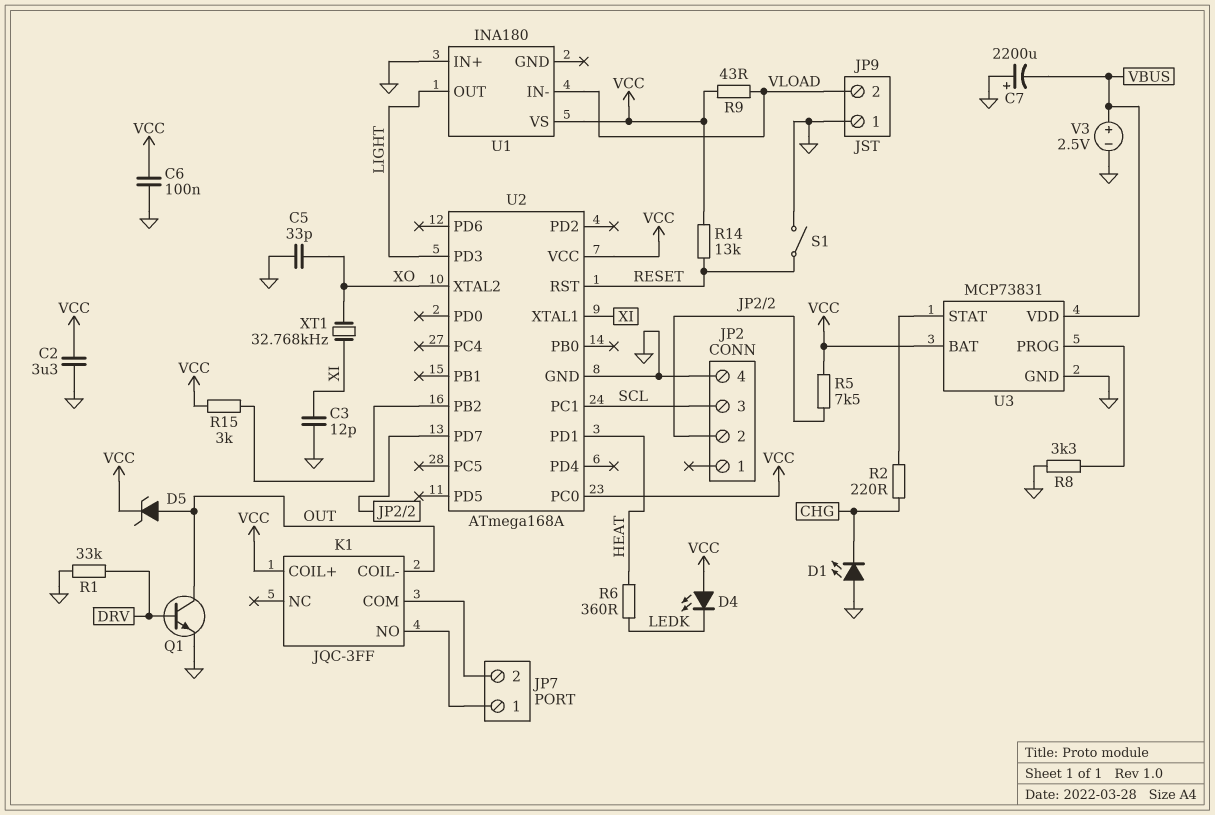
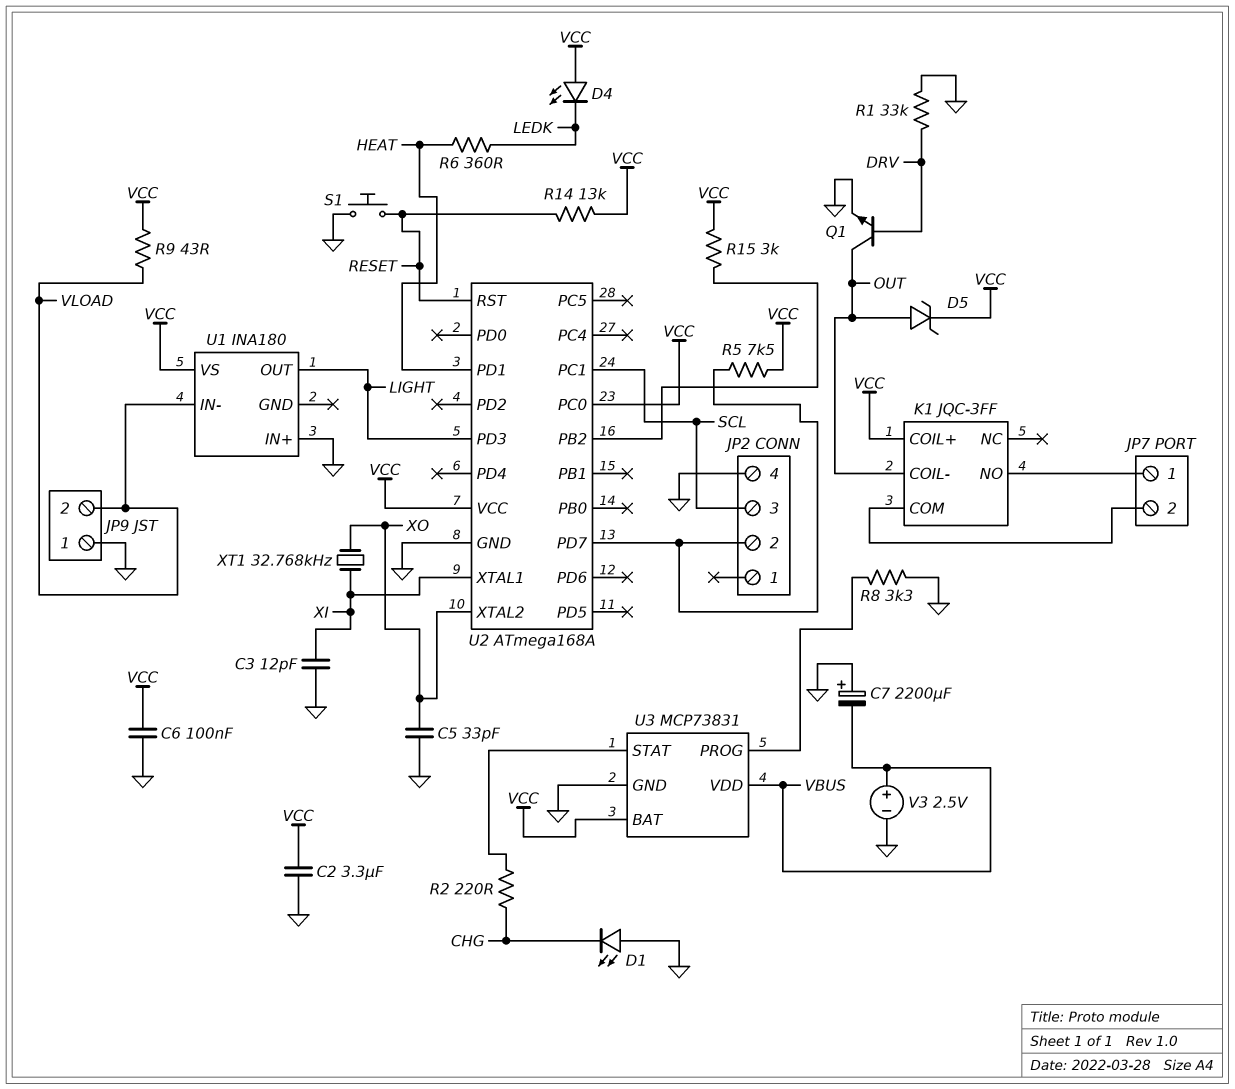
S1: switch (GND, RESET) -> button (GND, RESET)

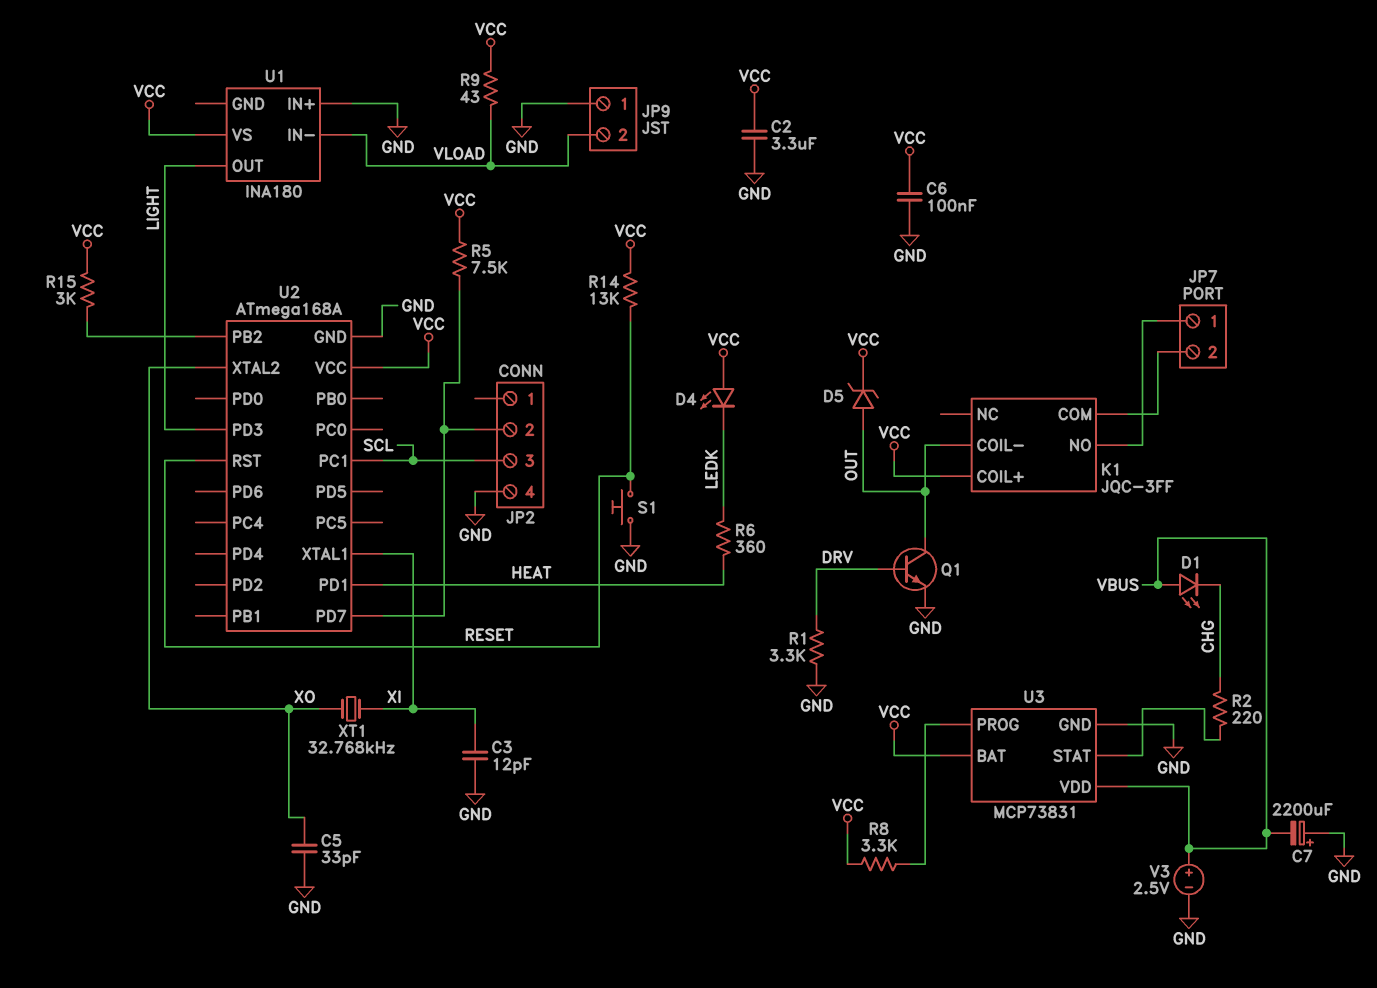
D1: LED (A GND, K CHG) -> LED (A VBUS, K CHG)
R1: 33k (DRV, GND) -> 3.3k (DRV, GND)
R8: 3.3k (GND, U3/PROG) -> 3.3k (U3/PROG, VCC)
U2 pin PC0: VCC -> none

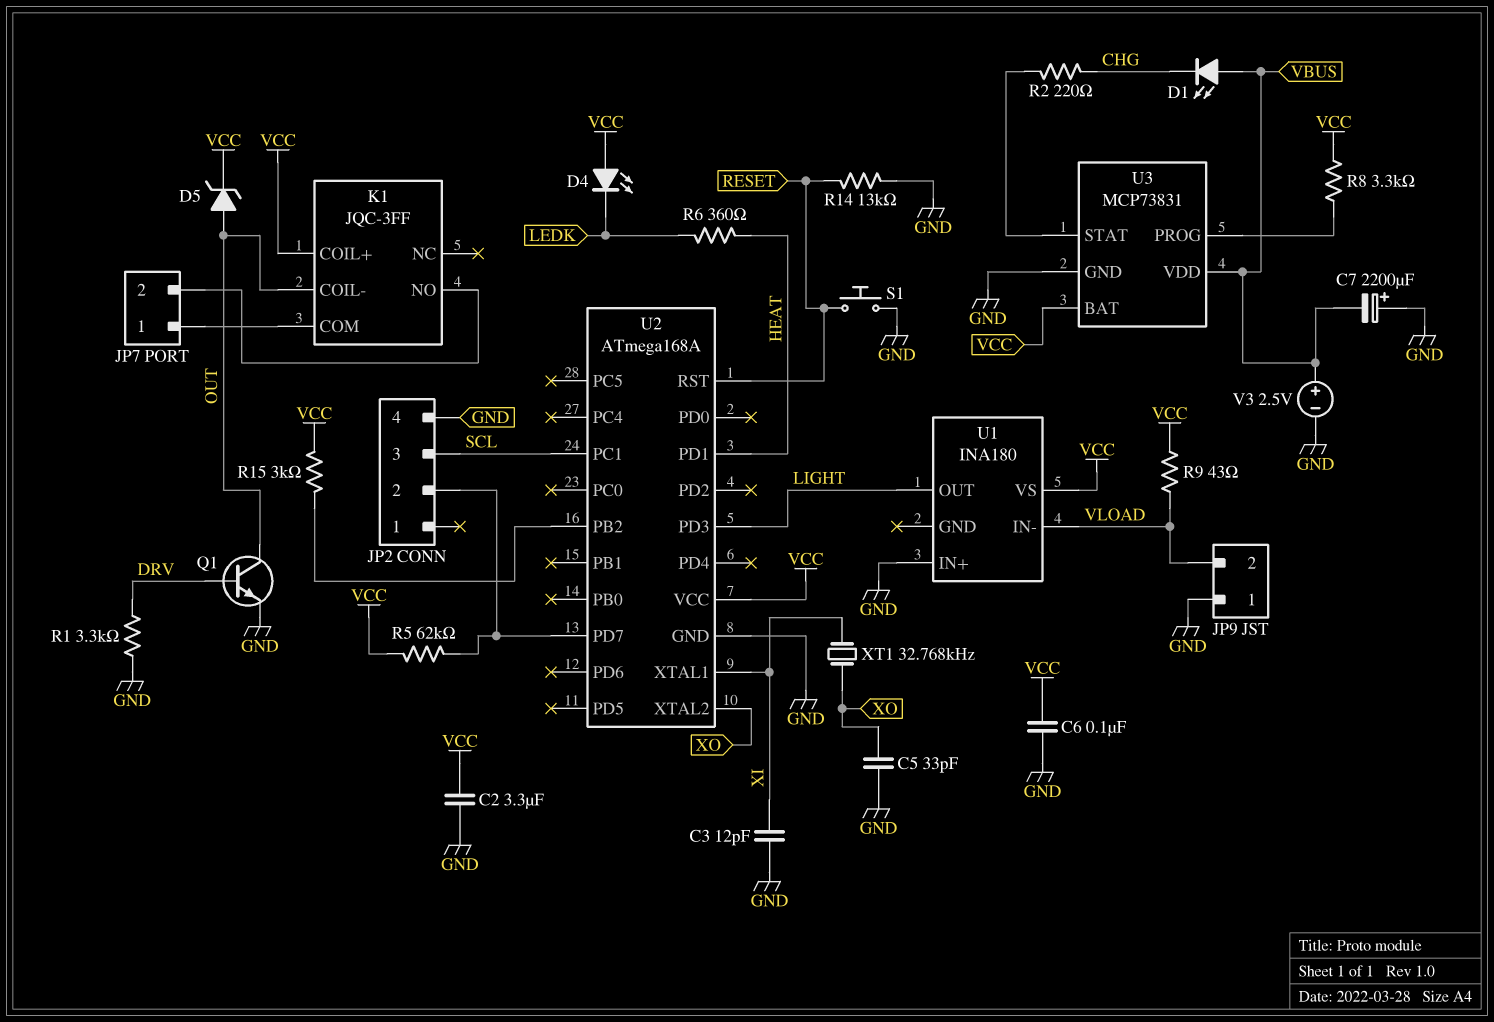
K1 pin COM: JP7/2 -> JP7/1
K1 pin NO: JP7/1 -> JP7/2
R5: 7.5k (JP2/2, VCC) -> 62k (JP2/2, VCC)
R14: 13k (RESET, VCC) -> 13k (GND, RESET)

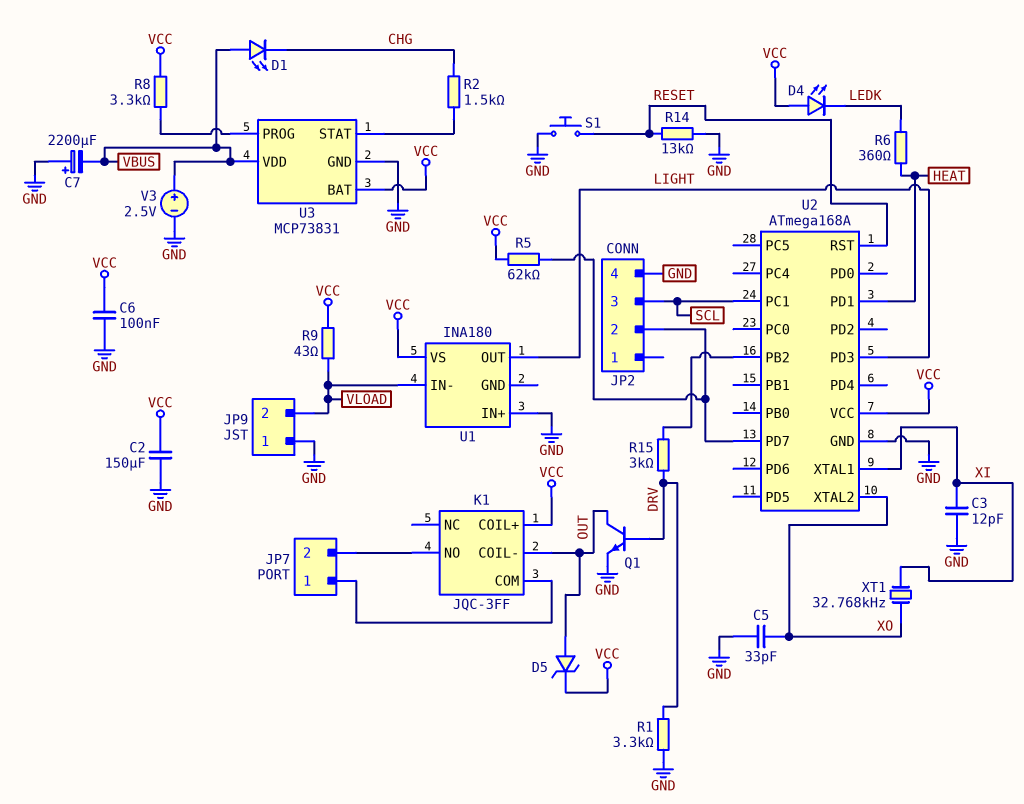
C2: 3.3uF (GND, VCC) -> 150uF (GND, VCC)
R2: 220 (CHG, U3/STAT) -> 1.5k (CHG, U3/STAT)
R15: 3k (U2/PB2, VCC) -> 3k (DRV, U2/PB2)

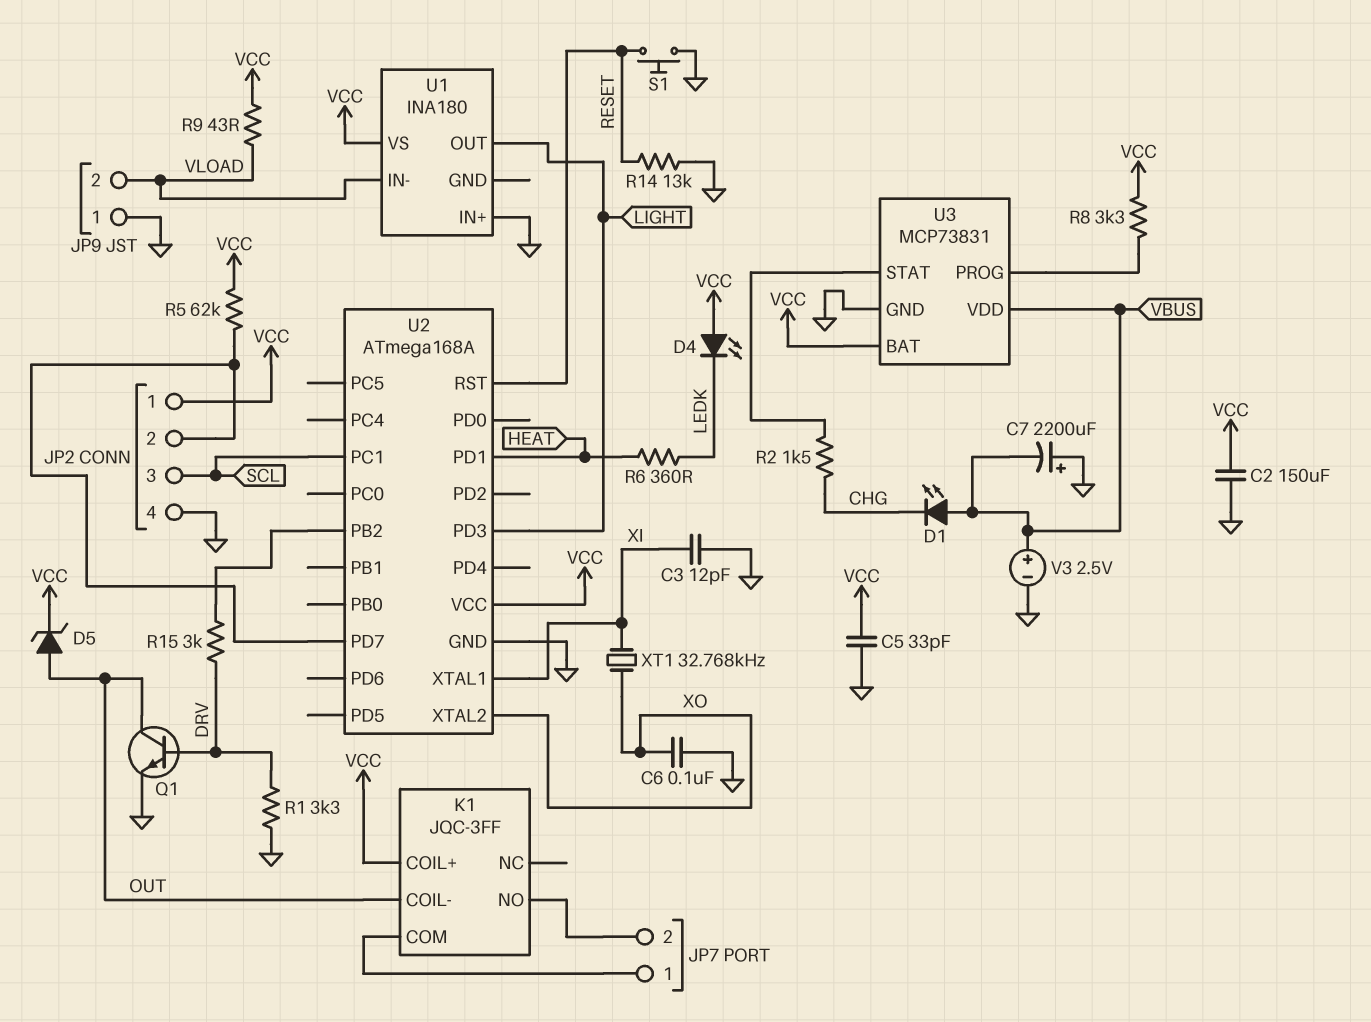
C5: 33pF (GND, XO) -> 33pF (GND, VCC)
C6: 100nF (GND, VCC) -> 100nF (GND, XO)
JP2 pin 1: none -> VCC

